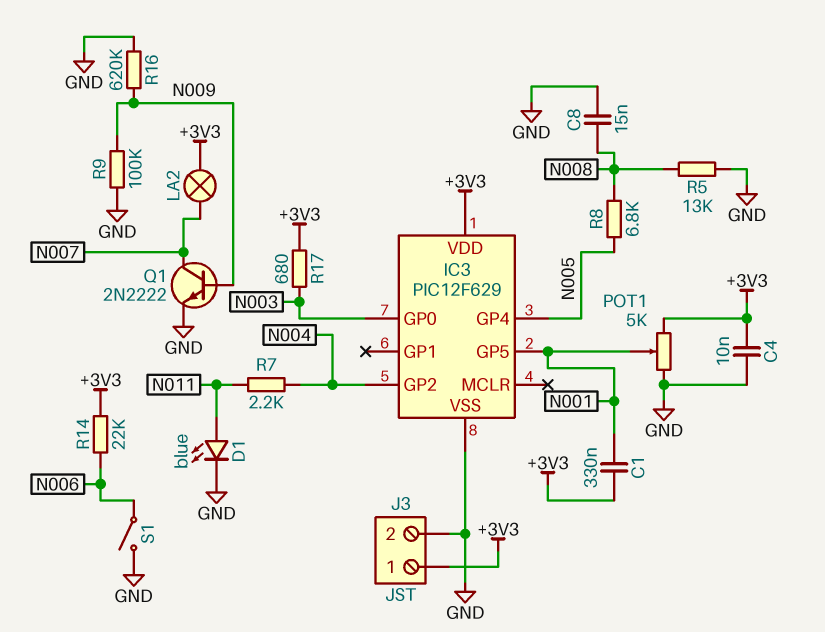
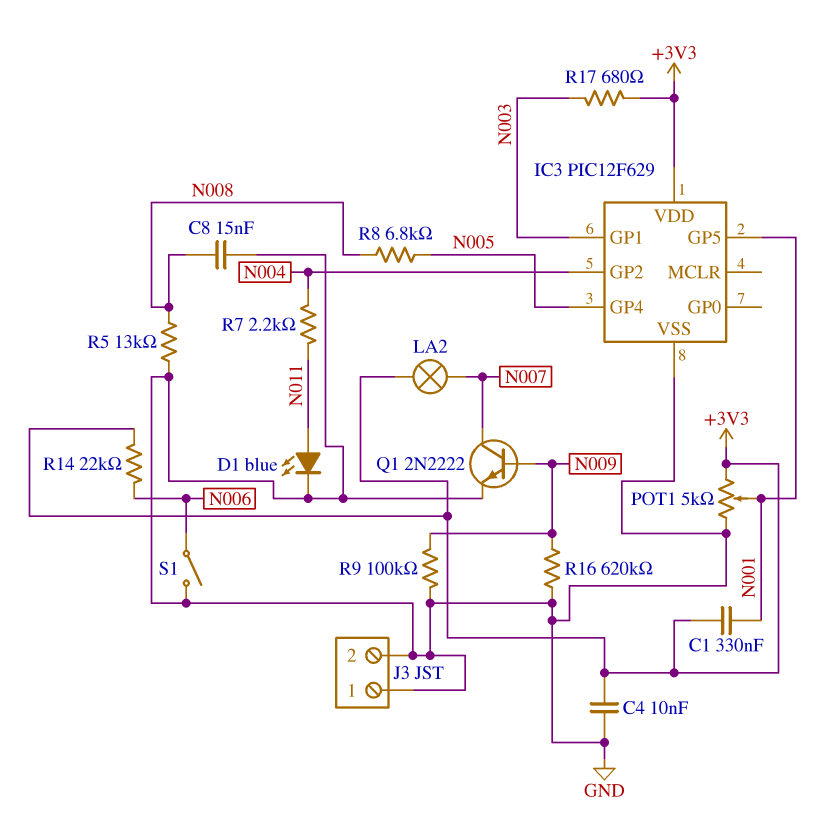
IC3 pin GP0: N003 -> none
IC3 pin GP1: none -> N003
J3 pin 1: +3V3 -> GND

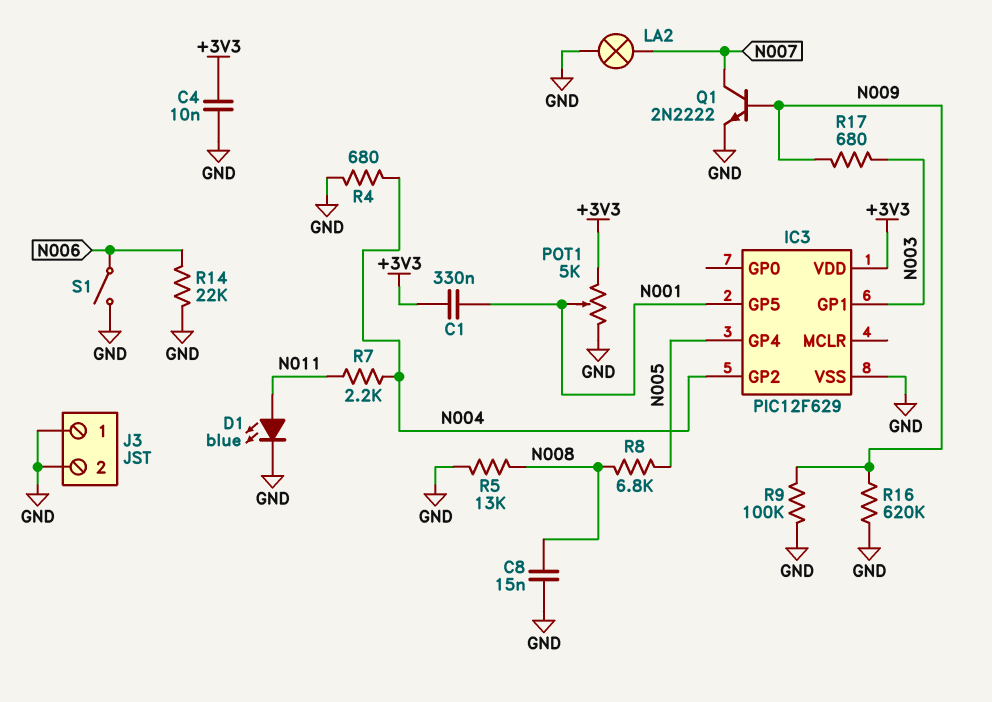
LA2: lamp (+3V3, N007) -> lamp (GND, N007)
R4: none -> 680 (GND, N004)
R14: 22k (+3V3, N006) -> 22k (GND, N006)
R17: 680 (+3V3, N003) -> 680 (N003, N009)

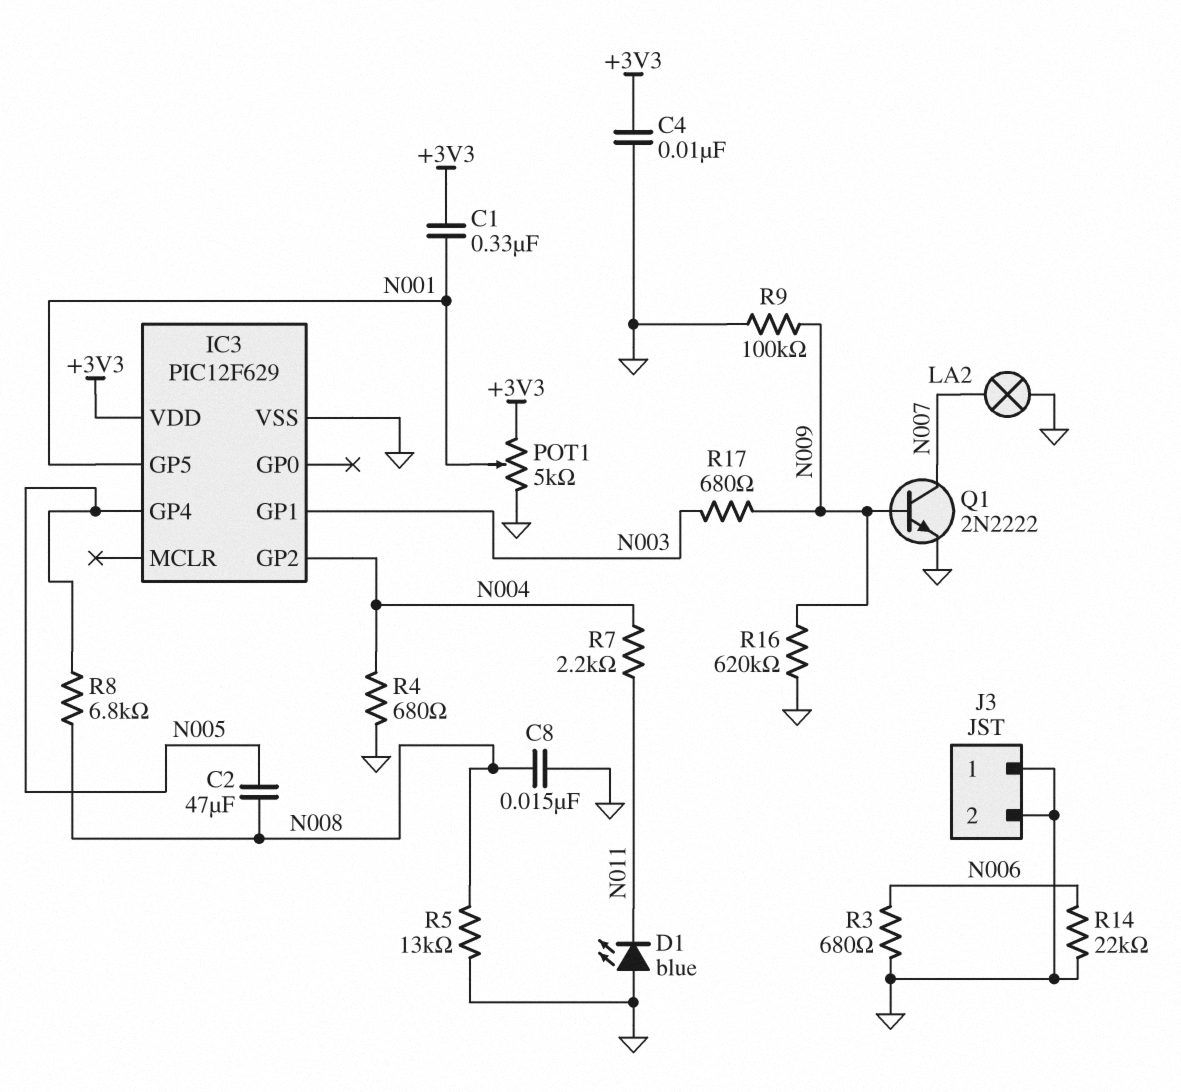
C2: none -> 47uF (N005, N008)
D1: LED blue (A N011, K GND) -> LED blue (A GND, K N011)
R3: none -> 680 (GND, N006)
S1: switch (GND, N006) -> none

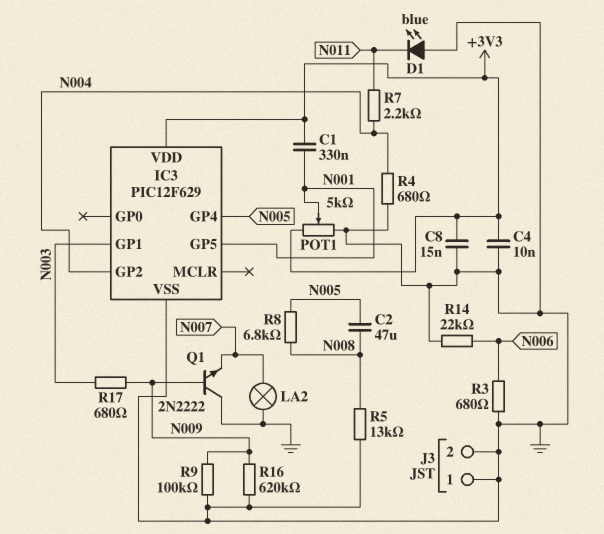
C8: 15nF (GND, N008) -> 15nF (+3V3, GND)
Q1: NPN 2N2222 (B N009, C N007, E GND) -> NPN 2N2222 (B N009, C GND, E N007)

